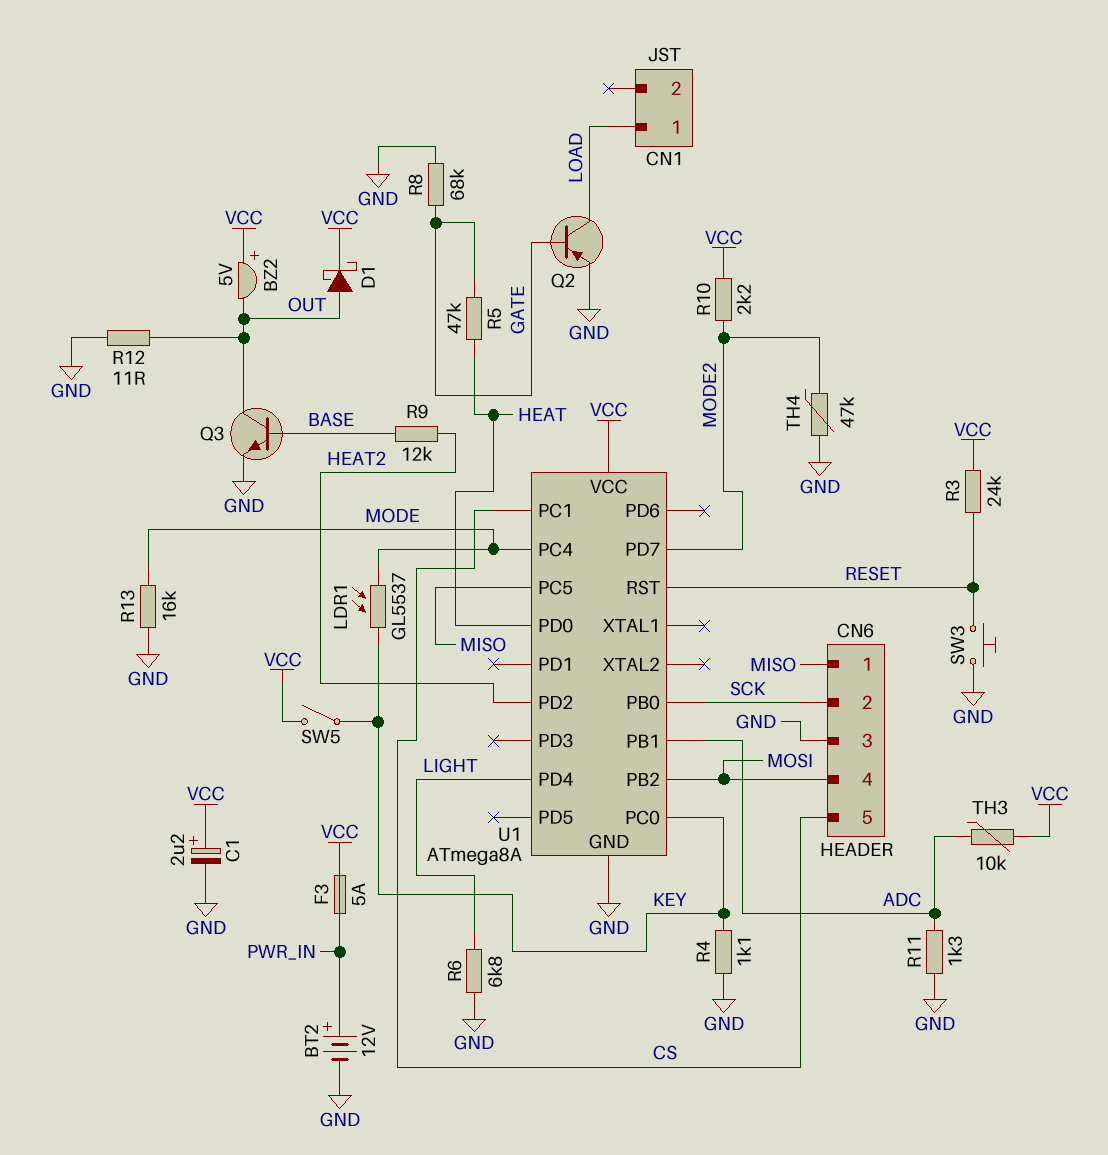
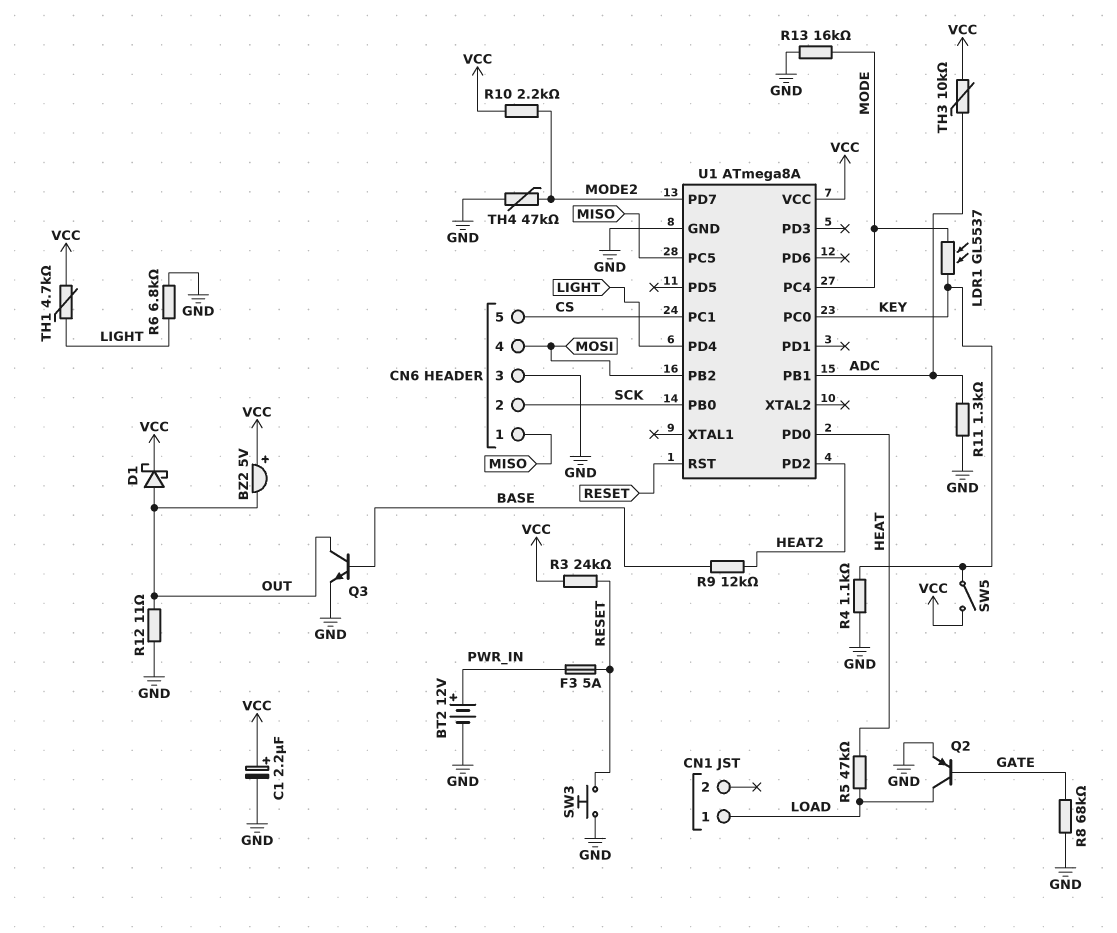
F3: 5A (PWR_IN, VCC) -> 5A (PWR_IN, RESET)
R5: 47k (GATE, HEAT) -> 47k (HEAT, LOAD)
TH1: none -> 4.7k (LIGHT, VCC)

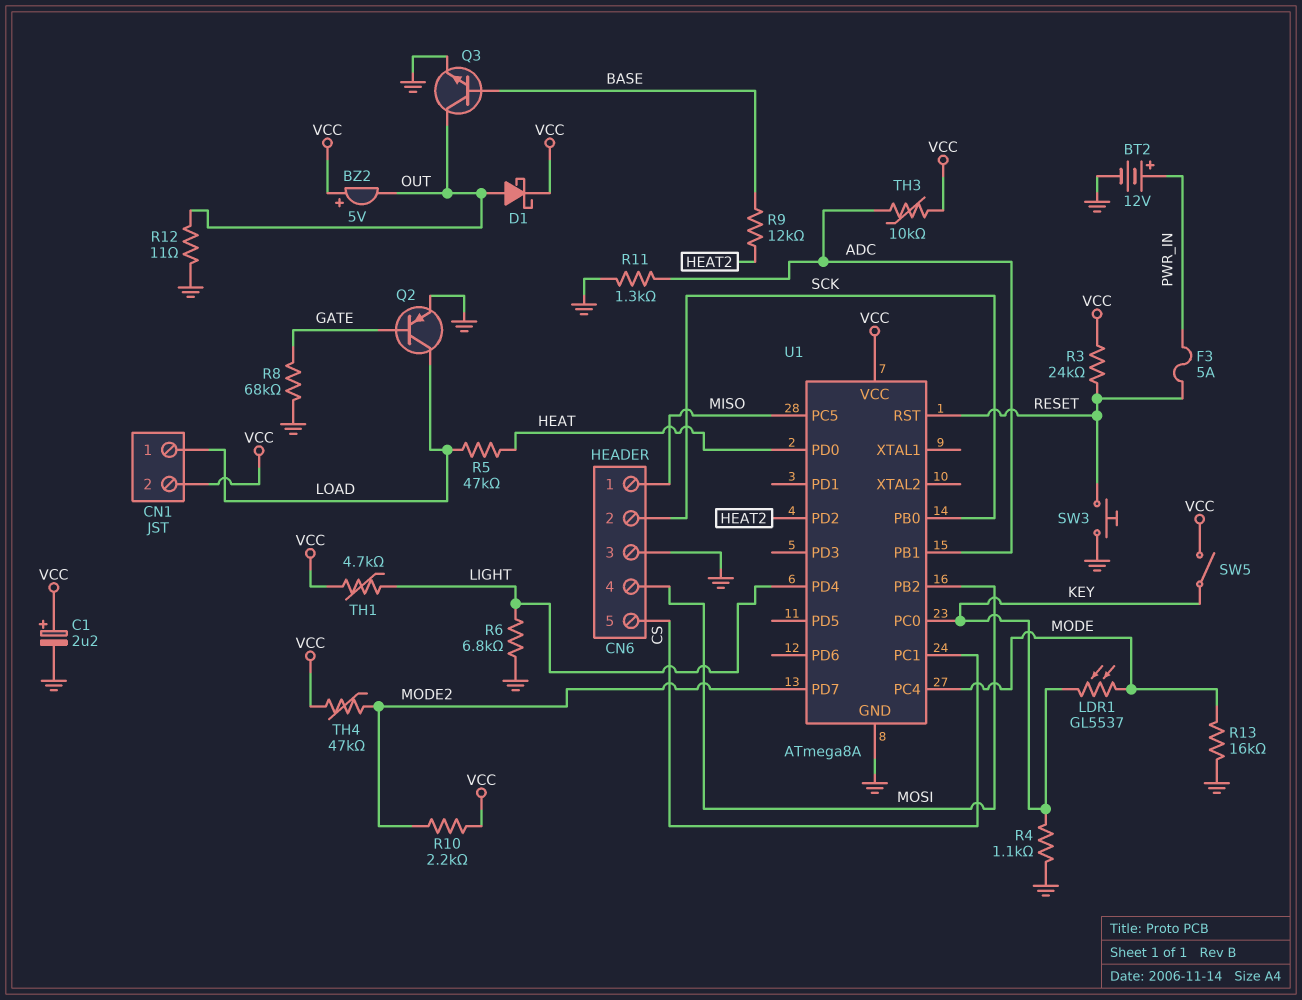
CN1 pin 2: none -> VCC
TH4: 47k (GND, MODE2) -> 47k (MODE2, VCC)

